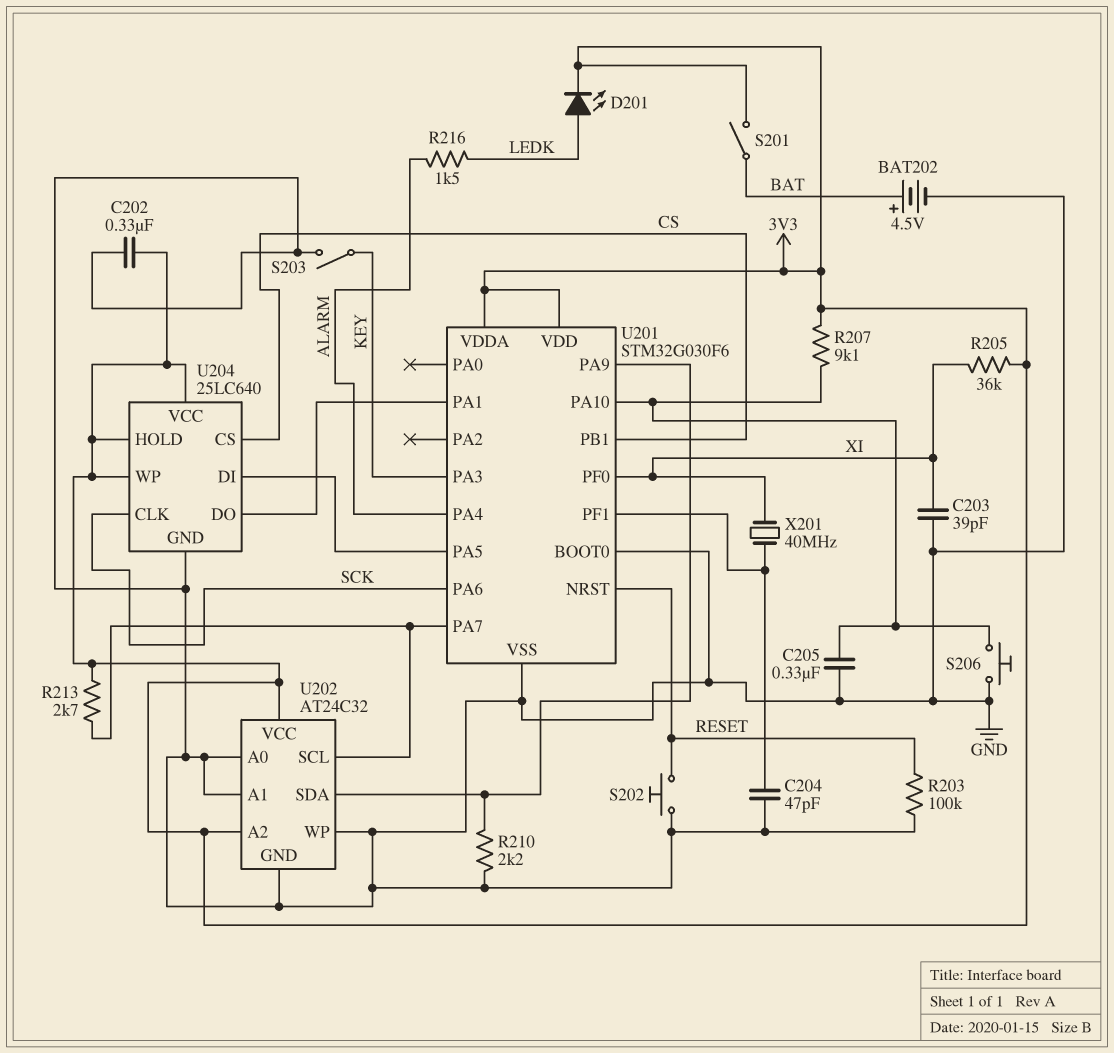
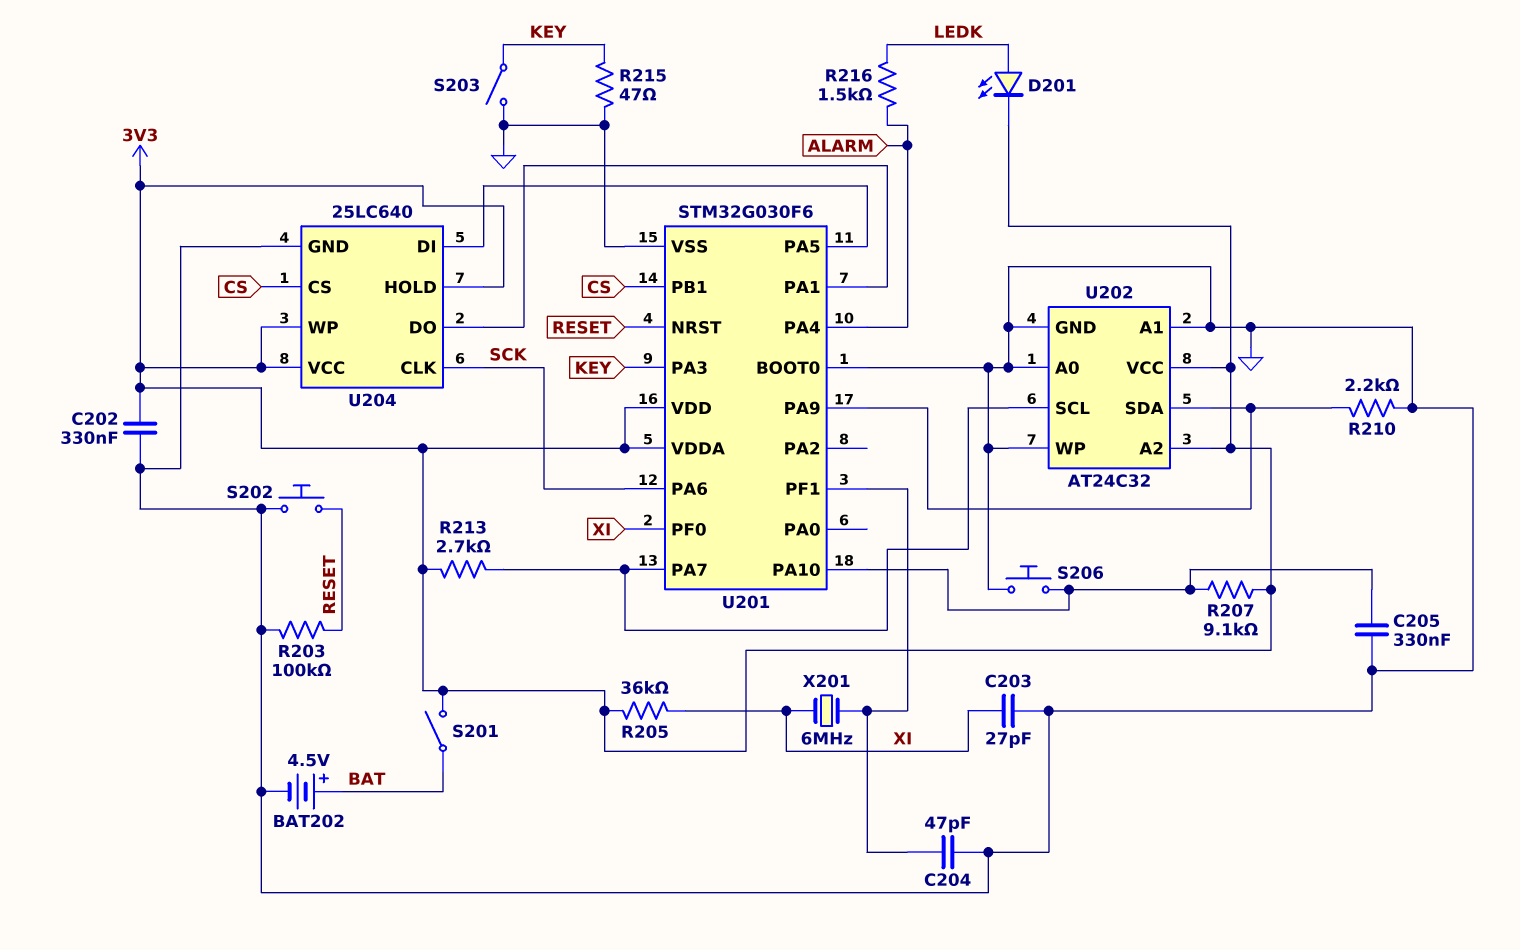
C203: 39pF (GND, XI) -> 27pF (GND, XI)
R215: none -> 47 (GND, KEY)
X201: 40MHz (U201/PF1, XI) -> 6MHz (U201/PF1, XI)

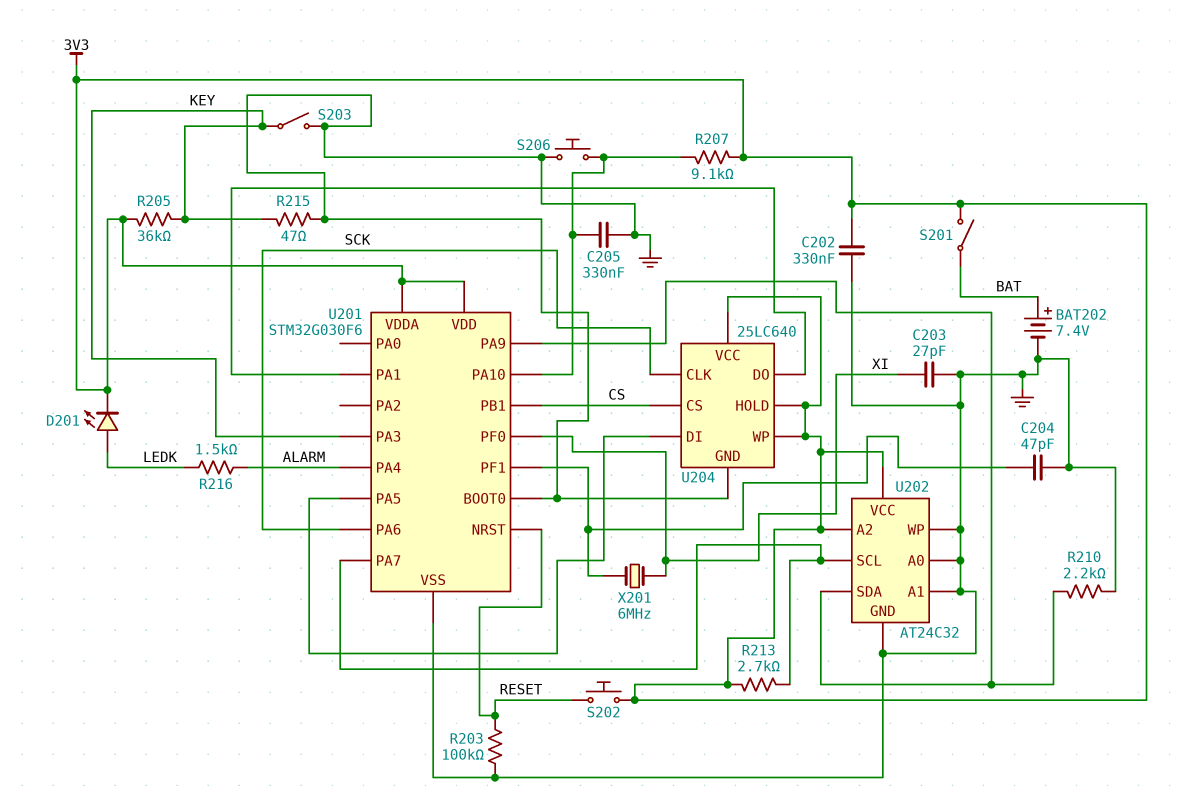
BAT202: 4.5V (plus BAT, minus GND) -> 7.4V (plus BAT, minus GND)
R205: 36k (3V3, XI) -> 36k (3V3, KEY)
S202: button (GND, RESET) -> button (3V3, RESET)

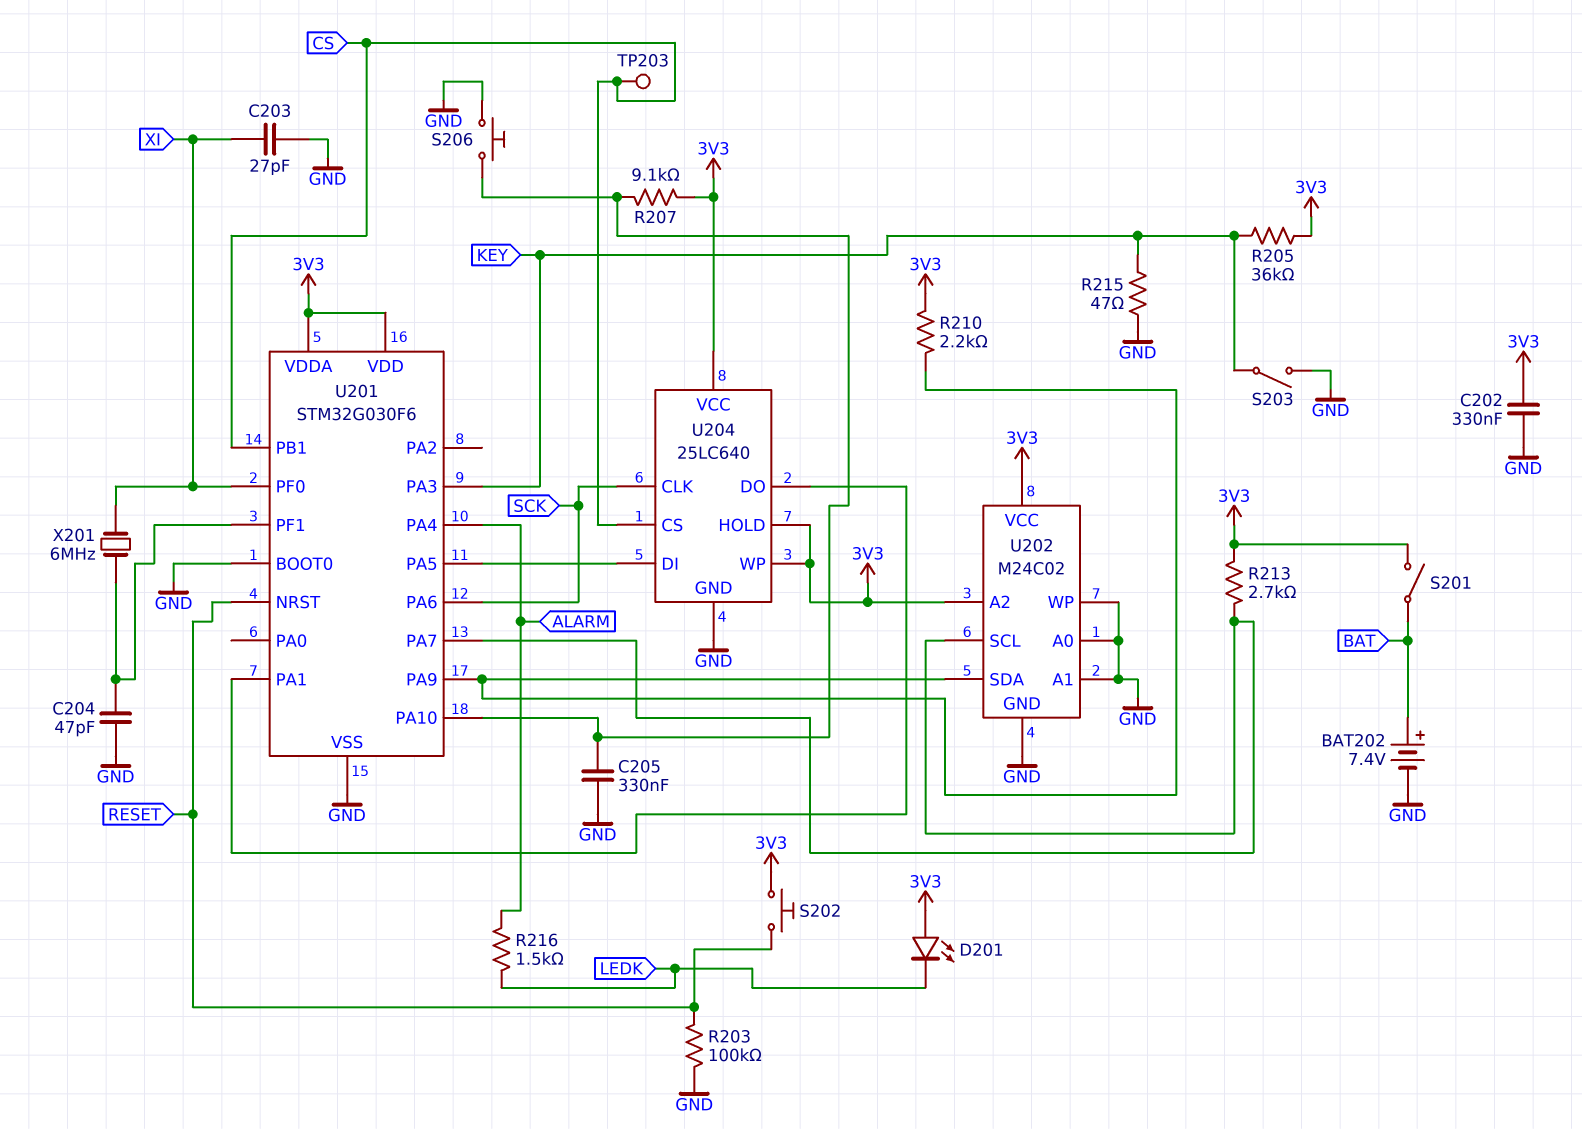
D201: LED (A LEDK, K 3V3) -> LED (A 3V3, K LEDK)
R210: 2.2k (GND, U201/PA9) -> 2.2k (3V3, U201/PA9)
TP203: none -> test point (CS)
U202: AT24C32 -> M24C02

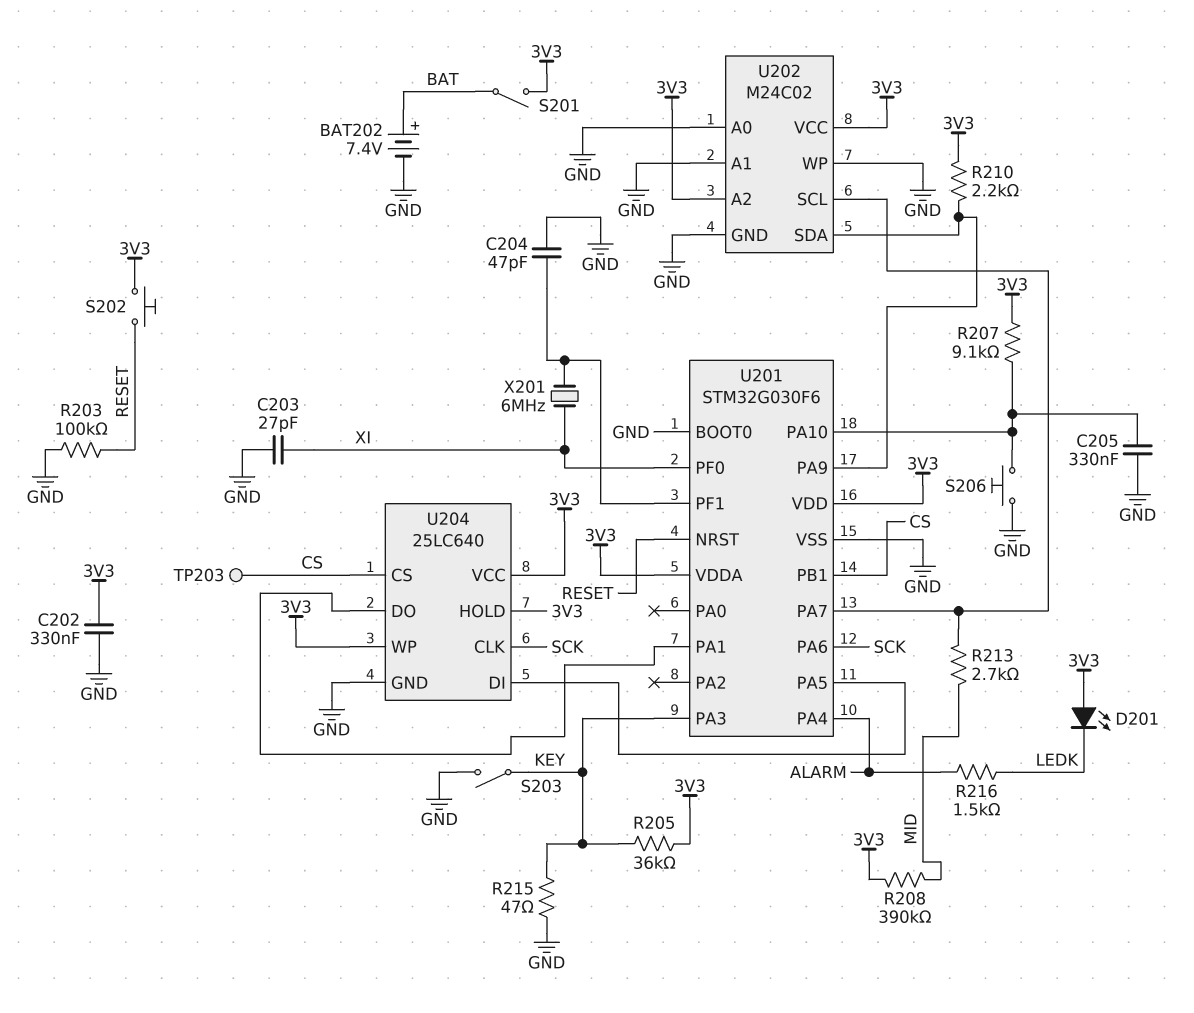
R208: none -> 390k (3V3, MID)
R213: 2.7k (3V3, U201/PA7) -> 2.7k (MID, U201/PA7)

